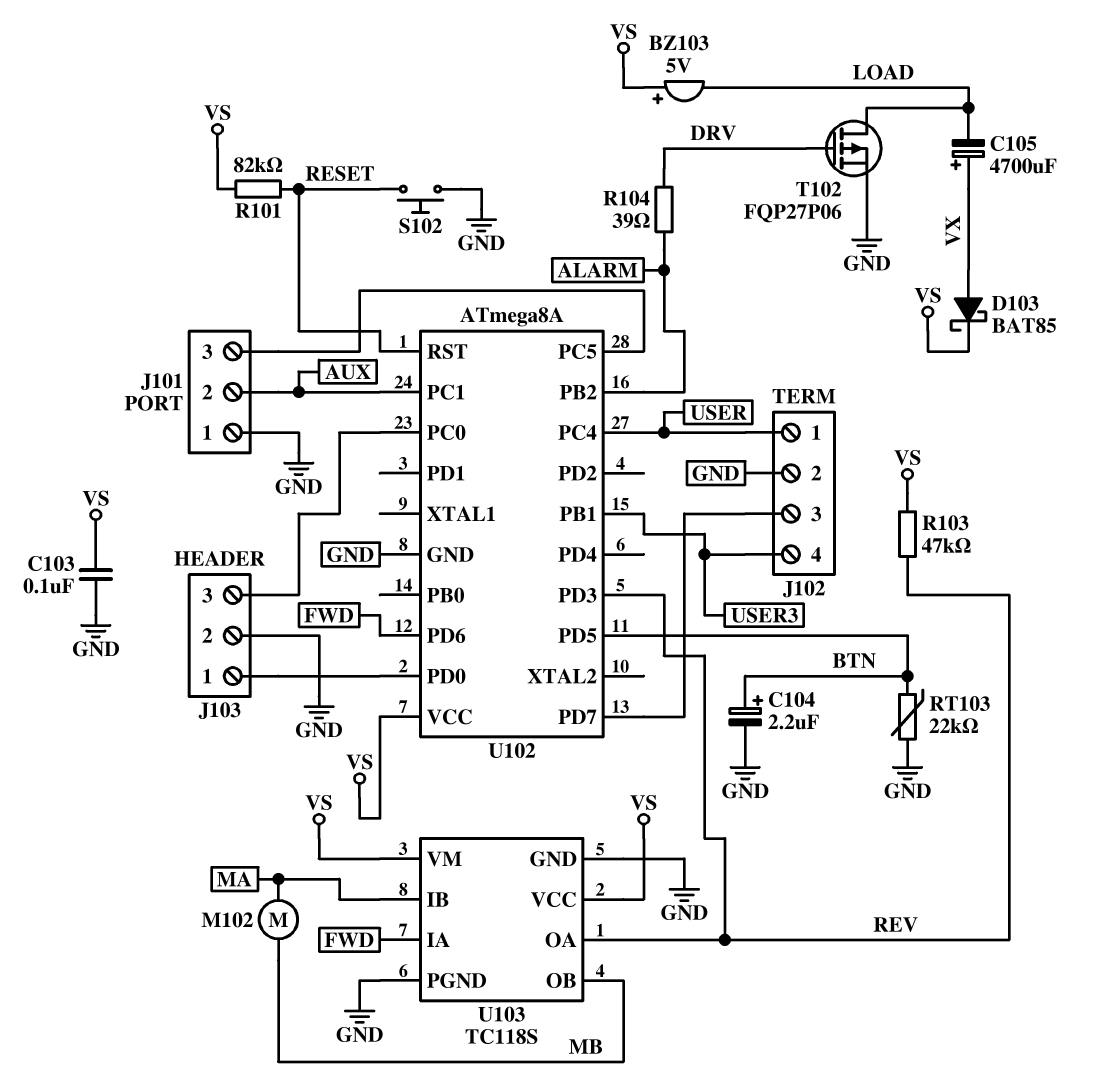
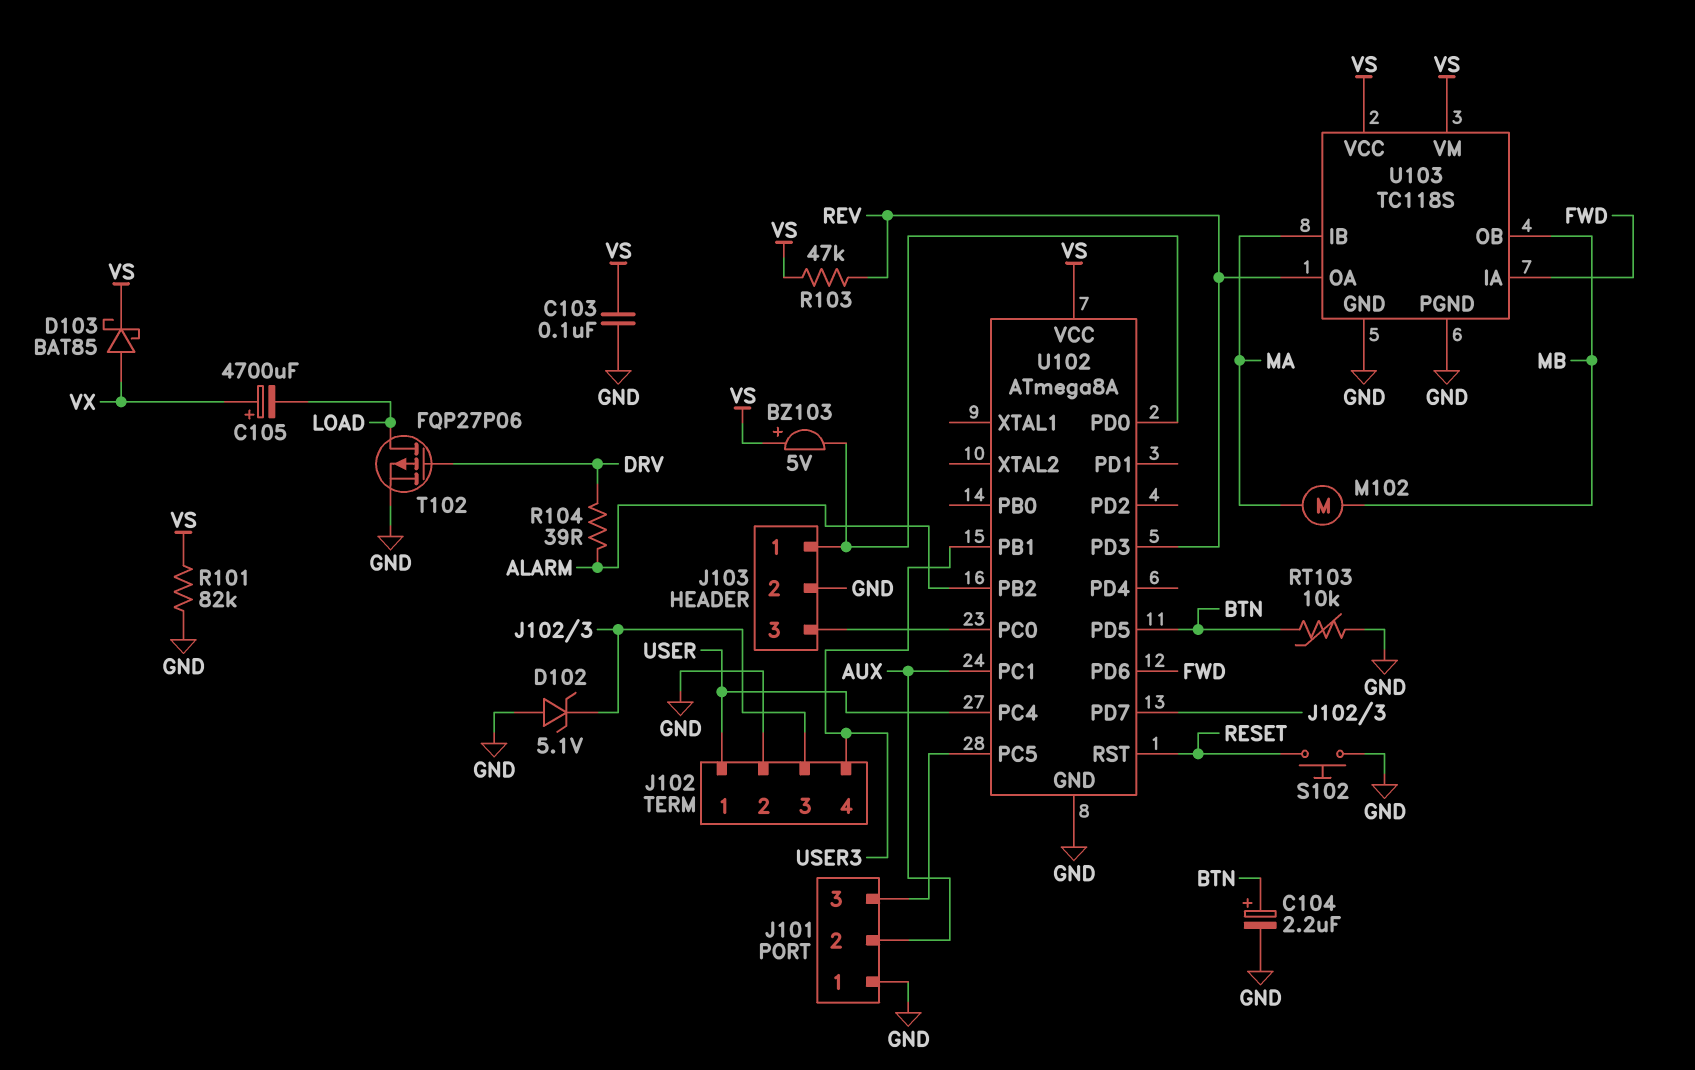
BZ103: buzzer 5V (plus VS, minus LOAD) -> buzzer 5V (plus VS, minus J103/1)
D102: none -> zener 5.1V (A GND, K J102/3)
R101: 82k (RESET, VS) -> 82k (GND, VS)
RT103: 22k (BTN, GND) -> 10k (BTN, GND)

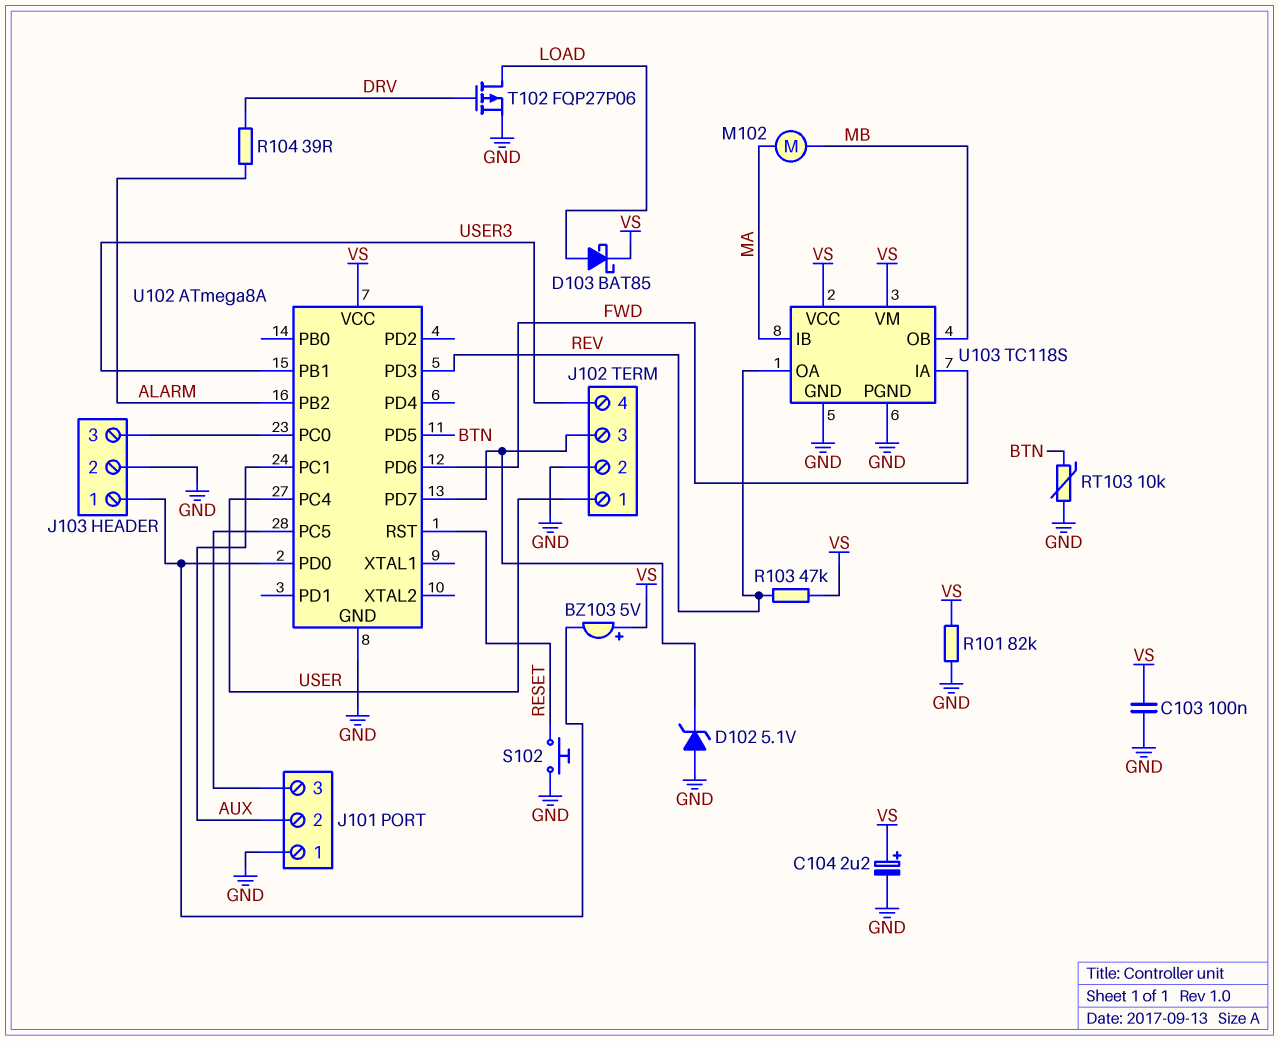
C104: 2.2uF (plus BTN, minus GND) -> 2.2uF (plus VS, minus GND)
C105: 4700uF (plus VX, minus LOAD) -> none
D103: schottky BAT85 (A VX, K VS) -> schottky BAT85 (A LOAD, K VS)

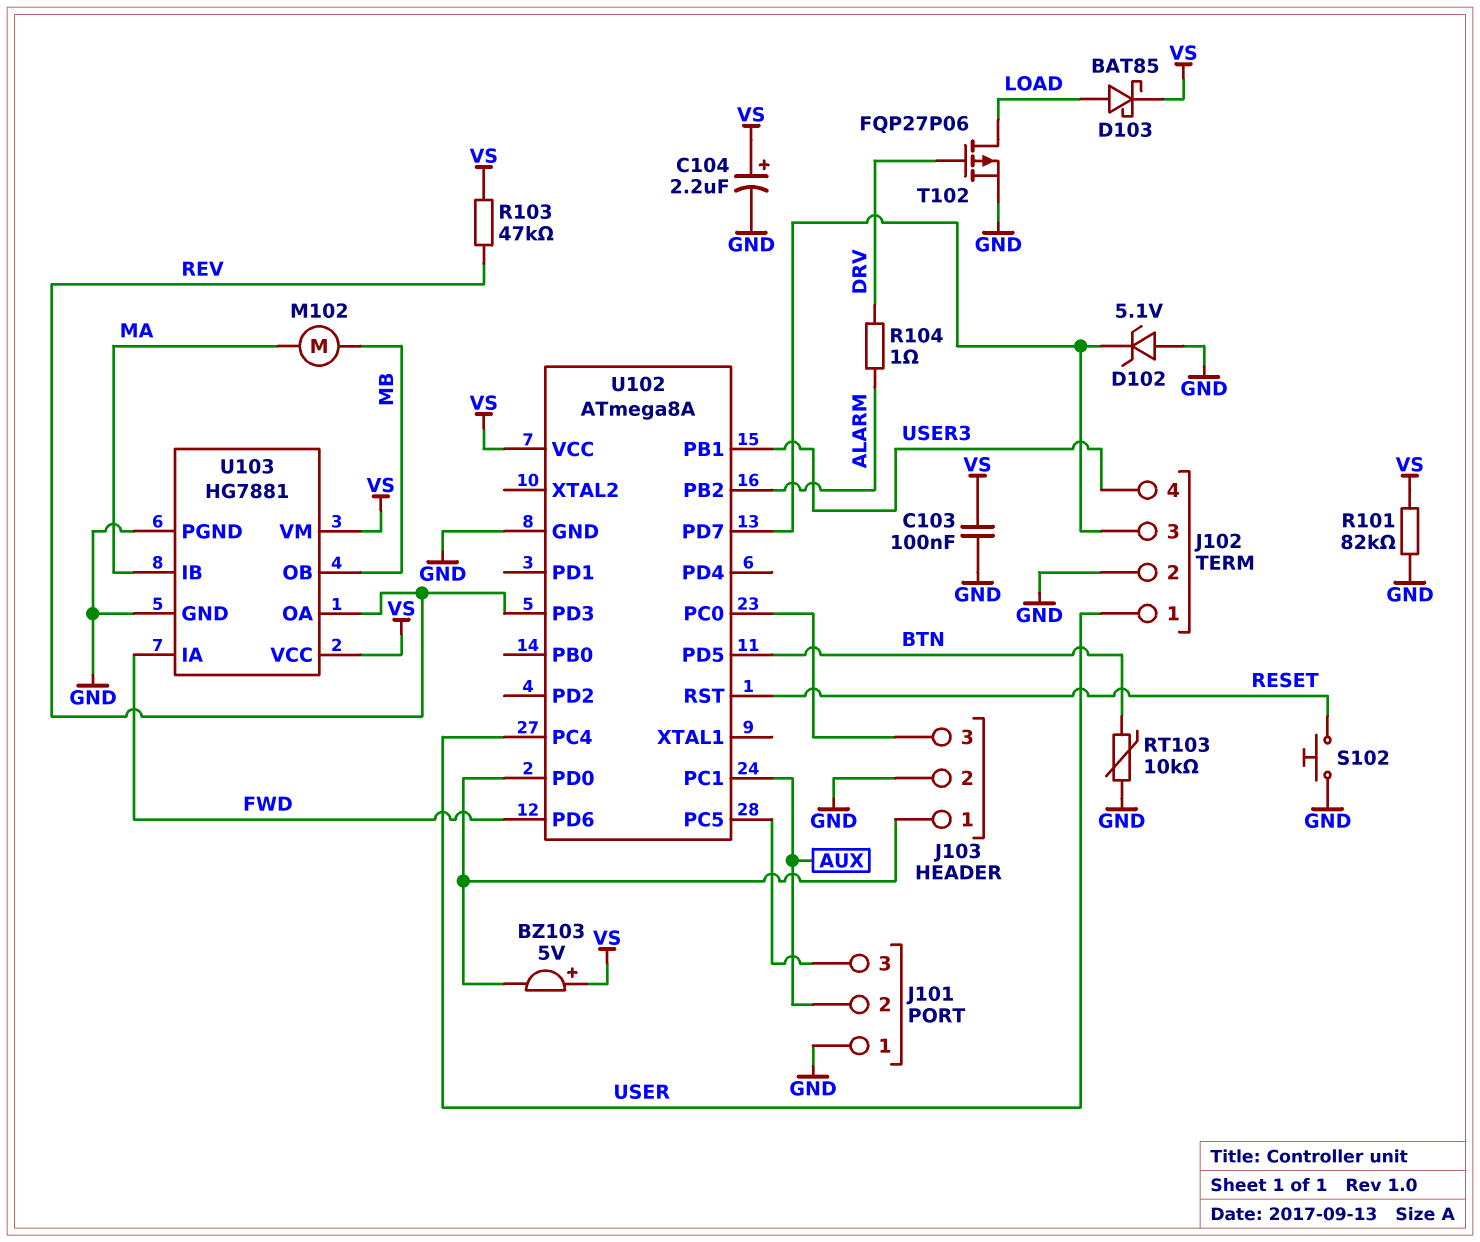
R104: 39 (ALARM, DRV) -> 1 (ALARM, DRV)
U103: TC118S -> HG7881

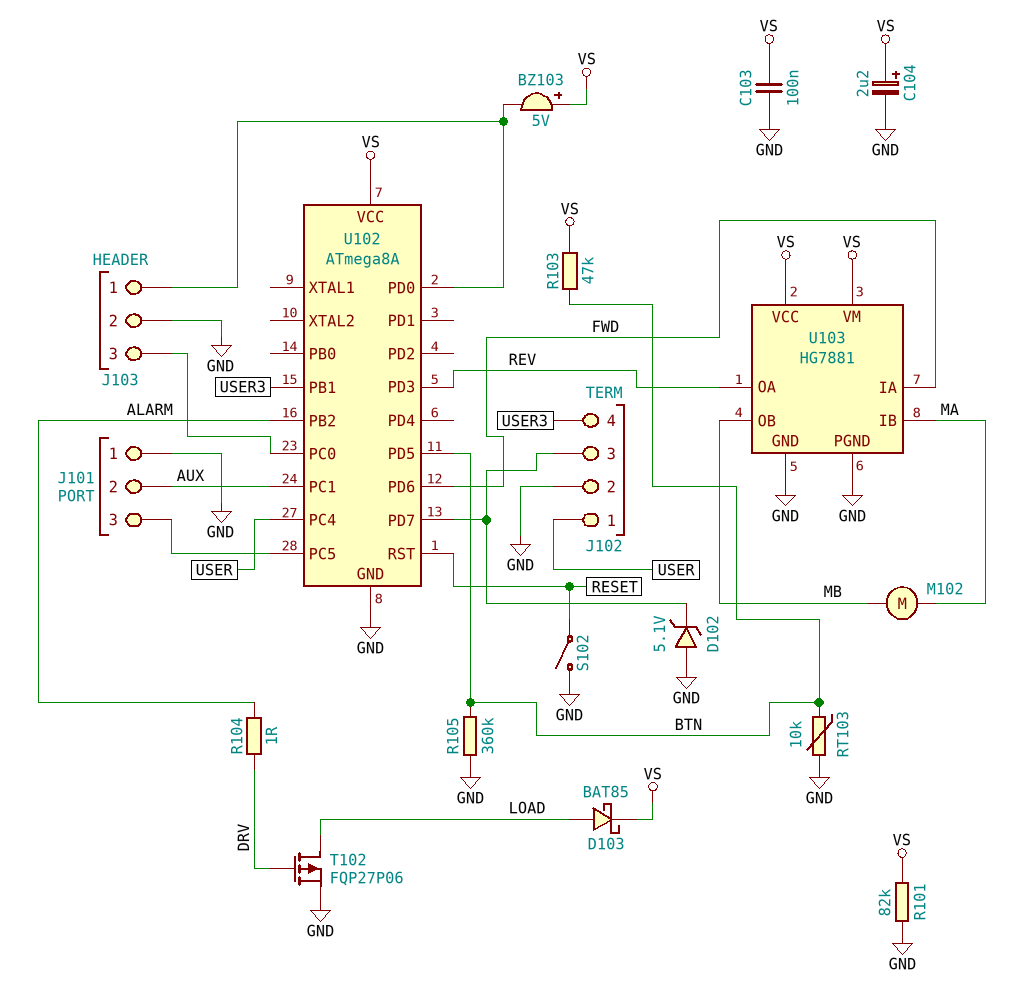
R103: 47k (REV, VS) -> 47k (BTN, VS)
R105: none -> 360k (BTN, GND)
S102: button (GND, RESET) -> switch (GND, RESET)

